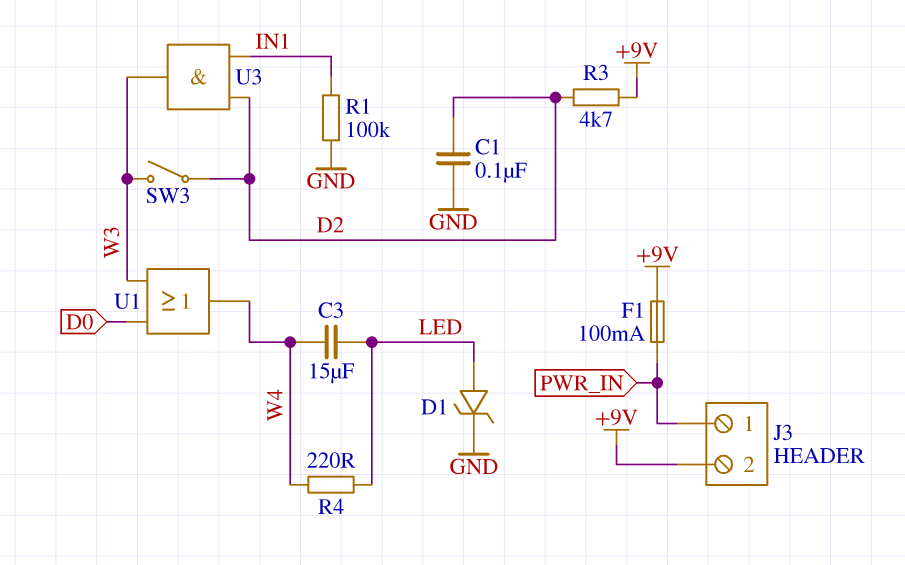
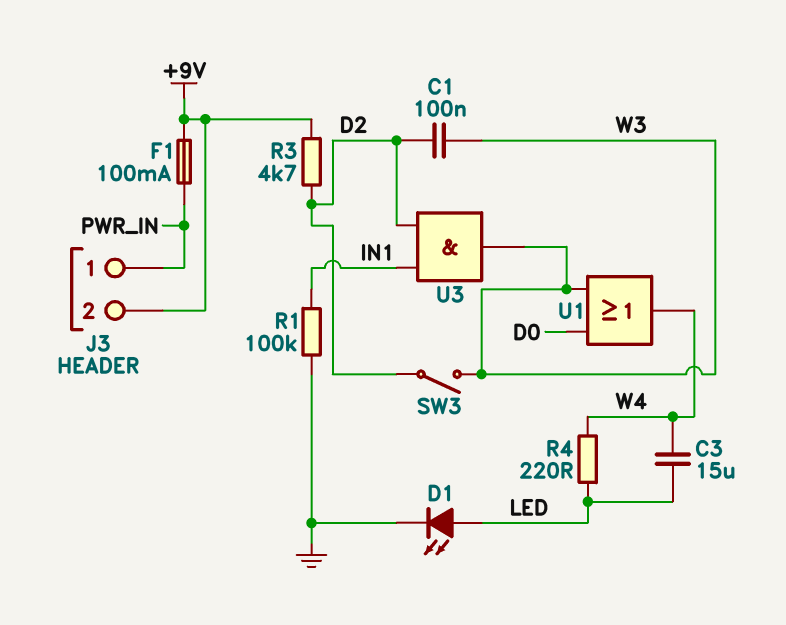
C1: 100nF (D2, GND) -> 100nF (D2, W3)
D1: zener (A LED, K GND) -> LED (A LED, K GND)

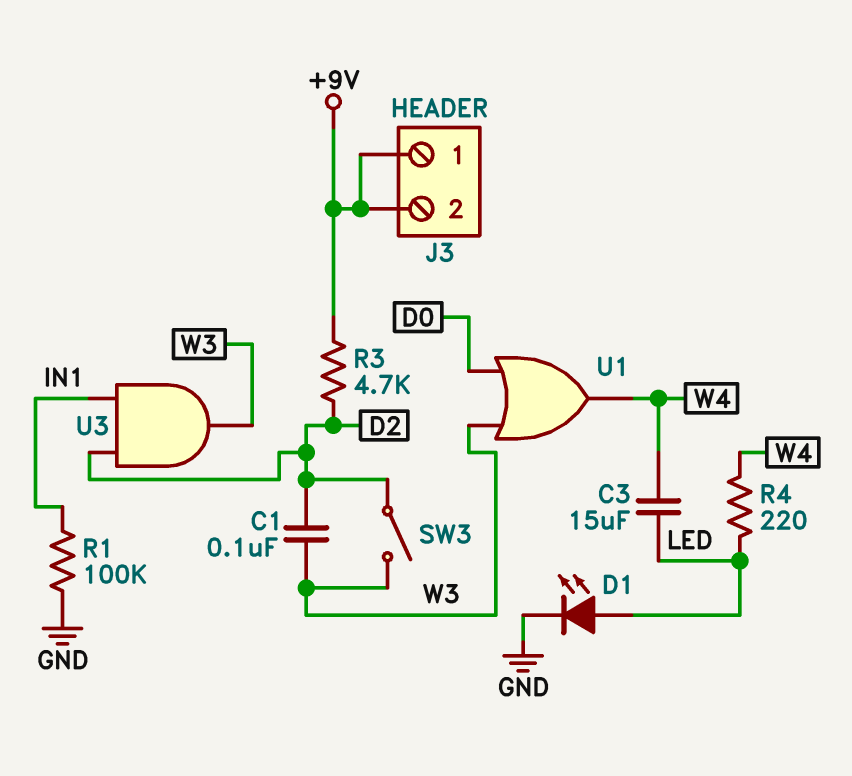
F1: 100mA (+9V, PWR_IN) -> none
J3 pin 1: PWR_IN -> +9V

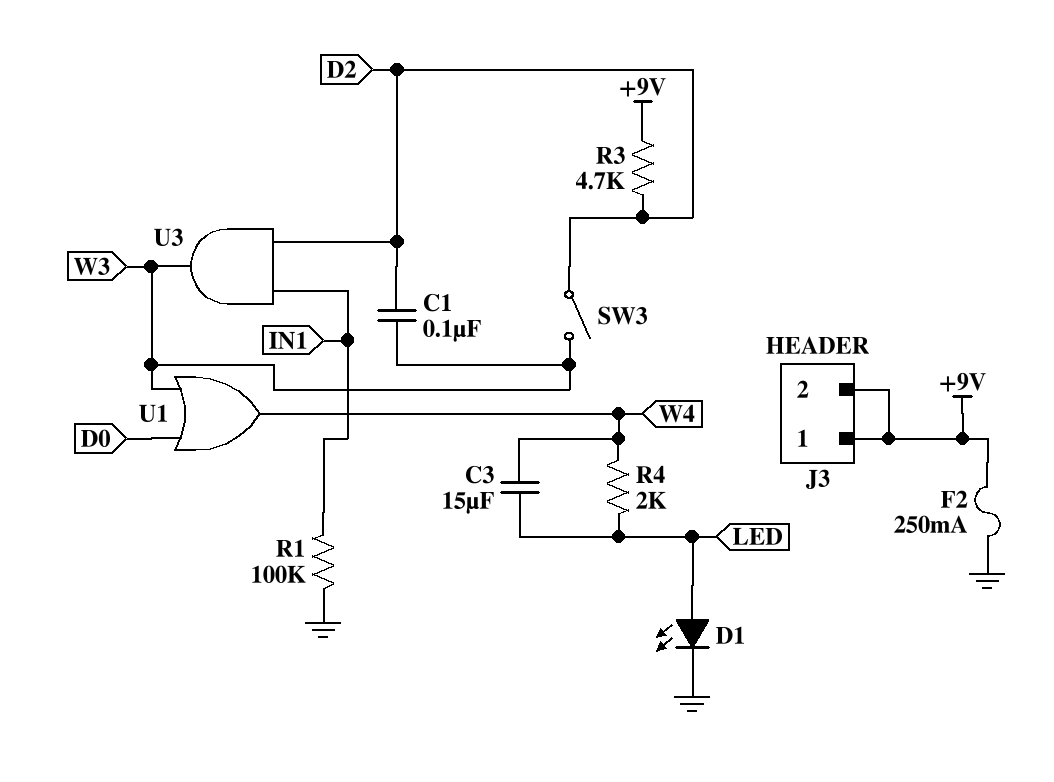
F2: none -> 250mA (+9V, GND)
R4: 220 (LED, W4) -> 2k (LED, W4)

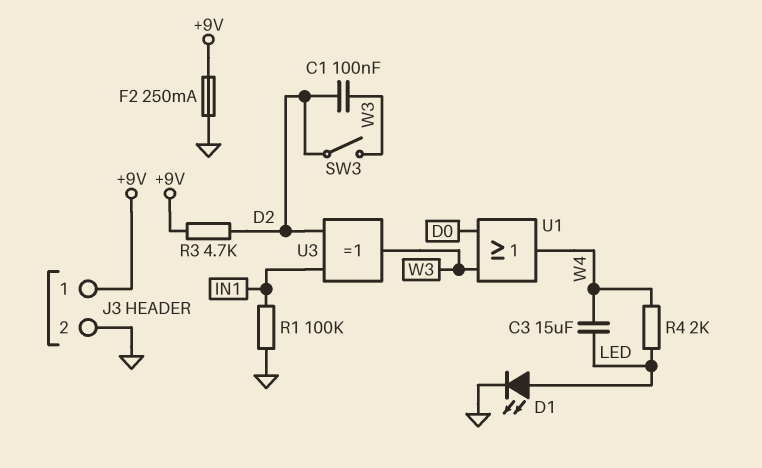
J3 pin 2: +9V -> GND
U3: AND (in D2, in IN1, out W3) -> XOR (in D2, in IN1, out W3)

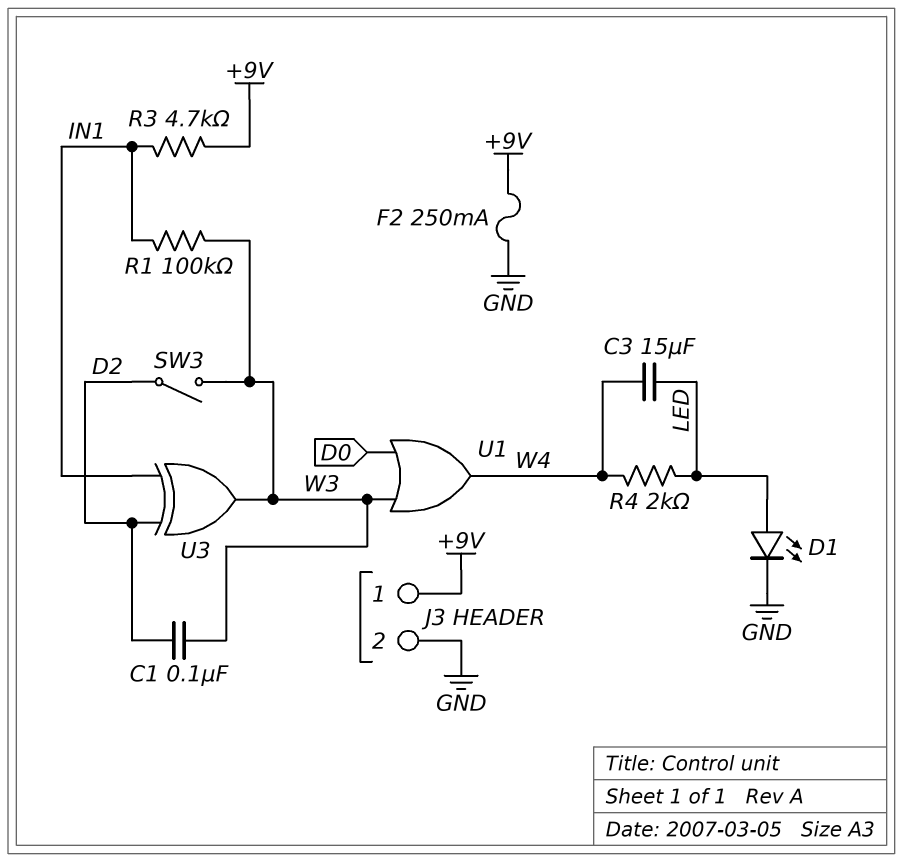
R1: 100k (GND, IN1) -> 100k (IN1, W3)
R3: 4.7k (+9V, D2) -> 4.7k (+9V, IN1)

